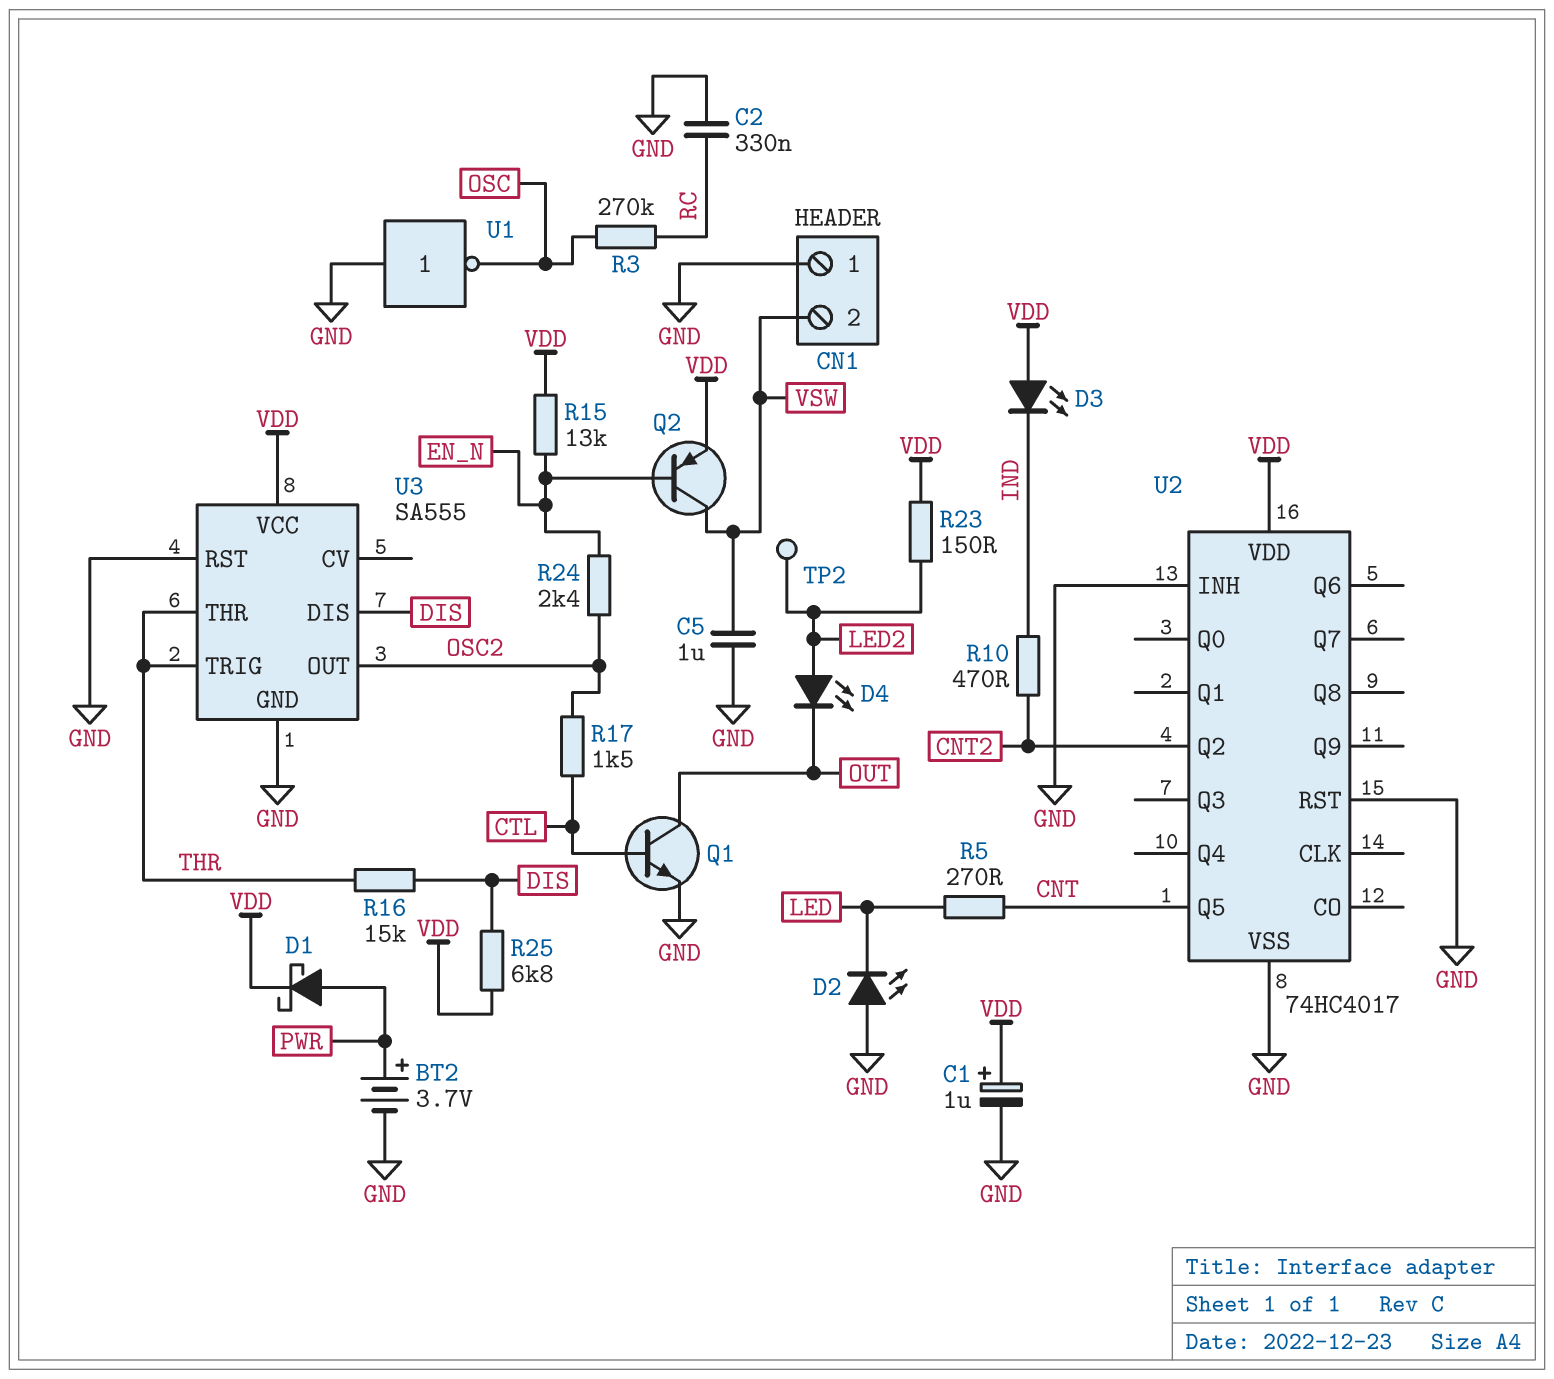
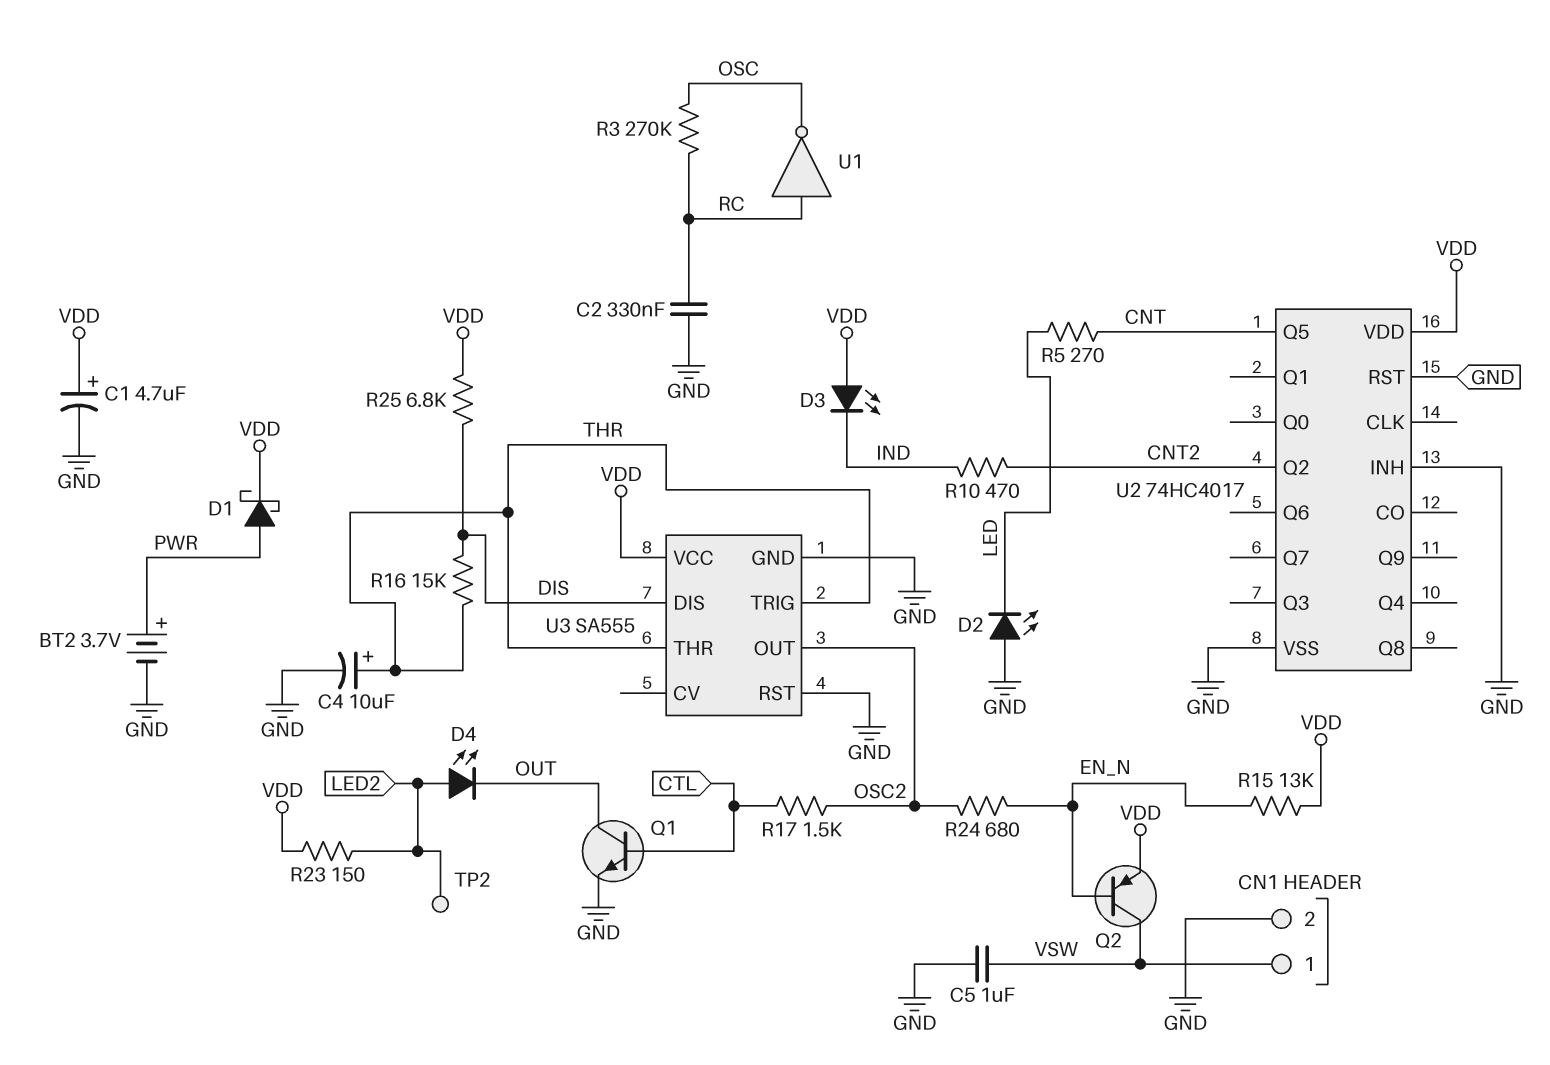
C1: 1uF (plus VDD, minus GND) -> 4.7uF (plus VDD, minus GND)
C4: none -> 10uF (plus THR, minus GND)
CN1 pin 1: GND -> VSW
CN1 pin 2: VSW -> GND
R24: 2.4k (EN_N, OSC2) -> 680 (EN_N, OSC2)
U1: NOT (in GND, out OSC) -> NOT (in RC, out OSC)

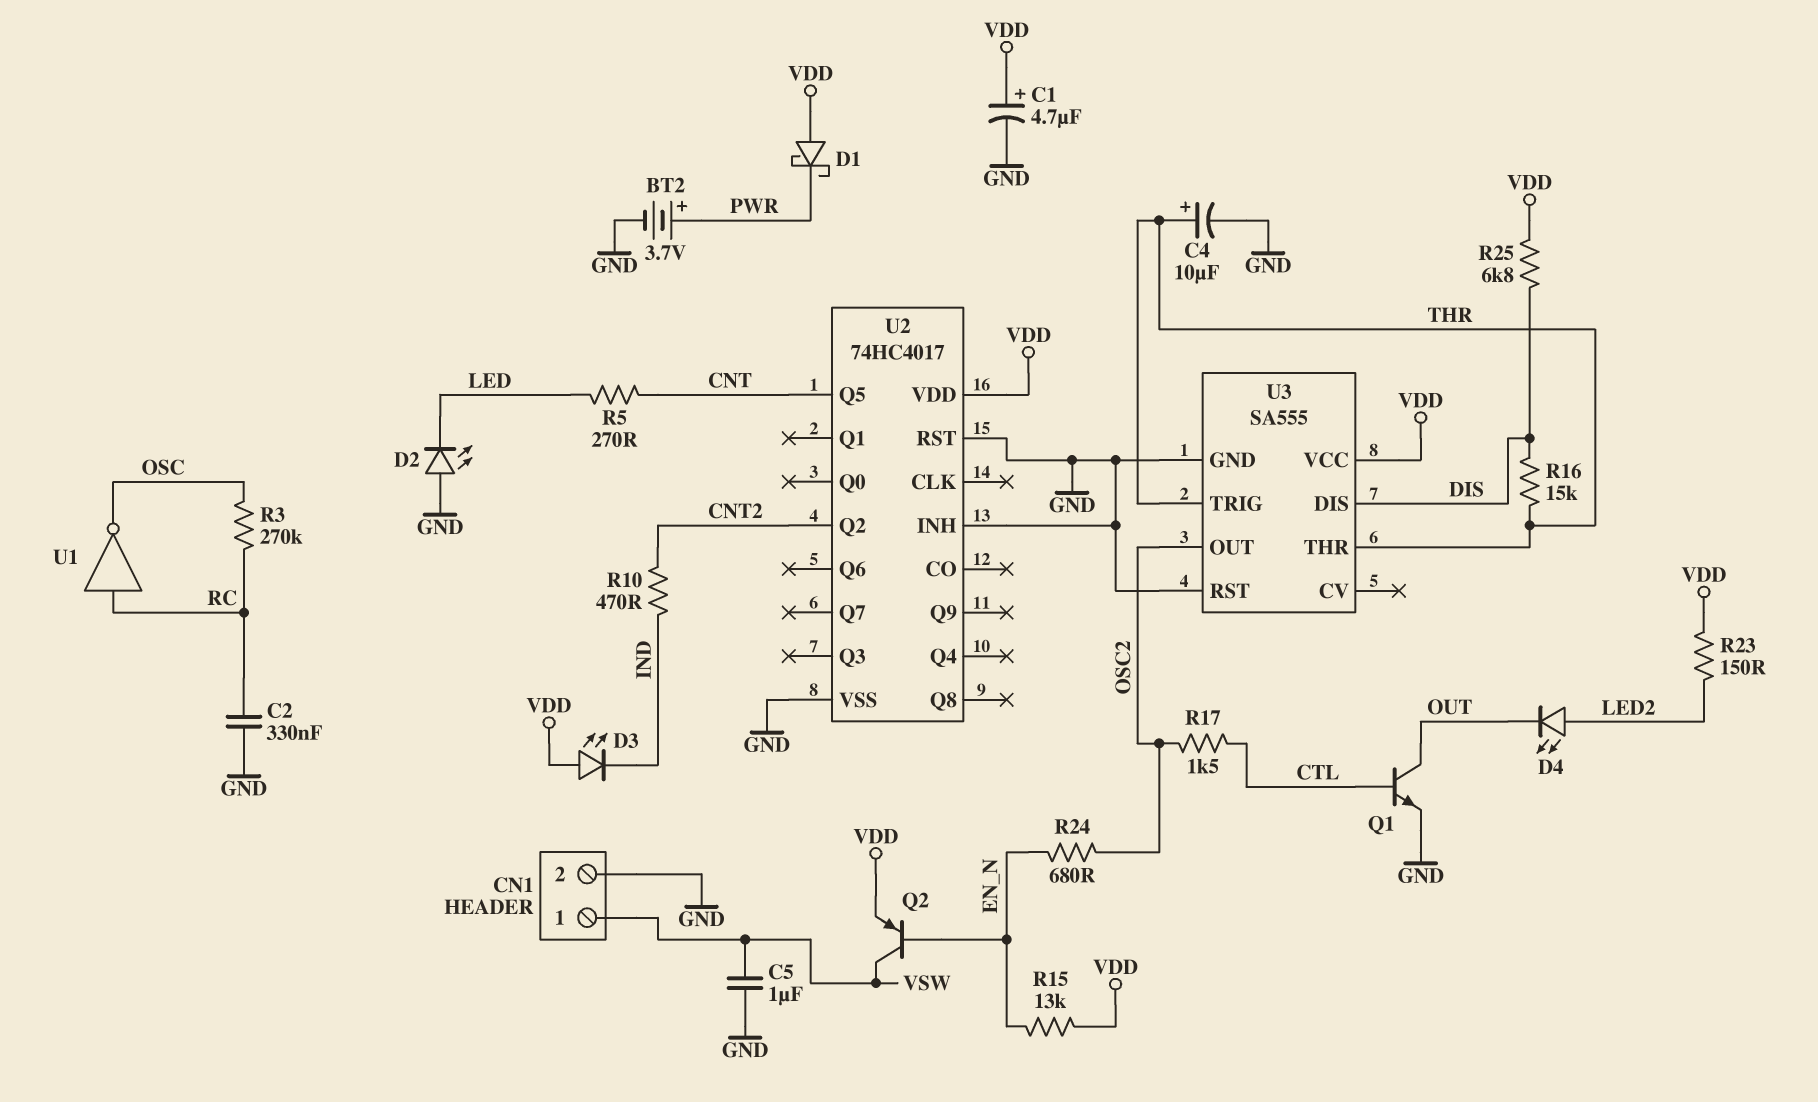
D1: schottky (A PWR, K VDD) -> schottky (A VDD, K PWR)
TP2: test point (LED2) -> none

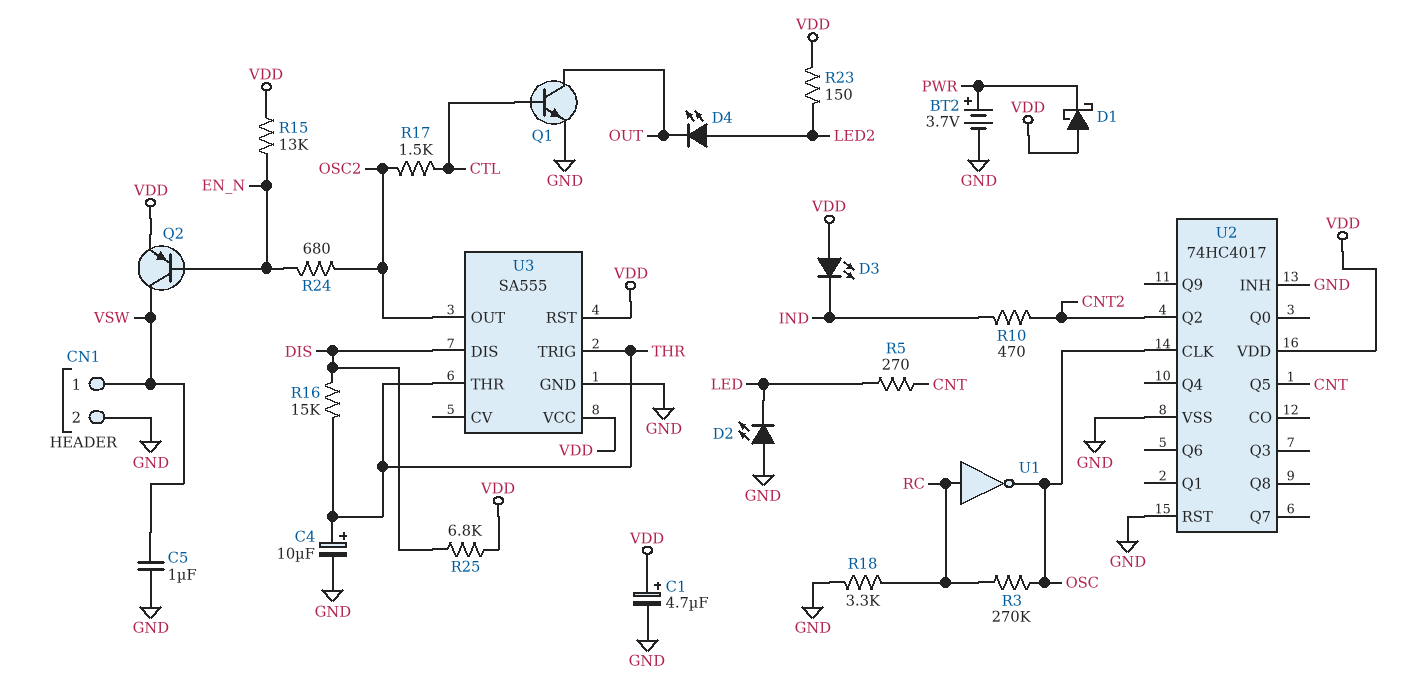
C2: 330nF (GND, RC) -> none
R18: none -> 3.3k (GND, RC)
U2 pin CLK: none -> OSC
U3 pin RST: GND -> VDD

